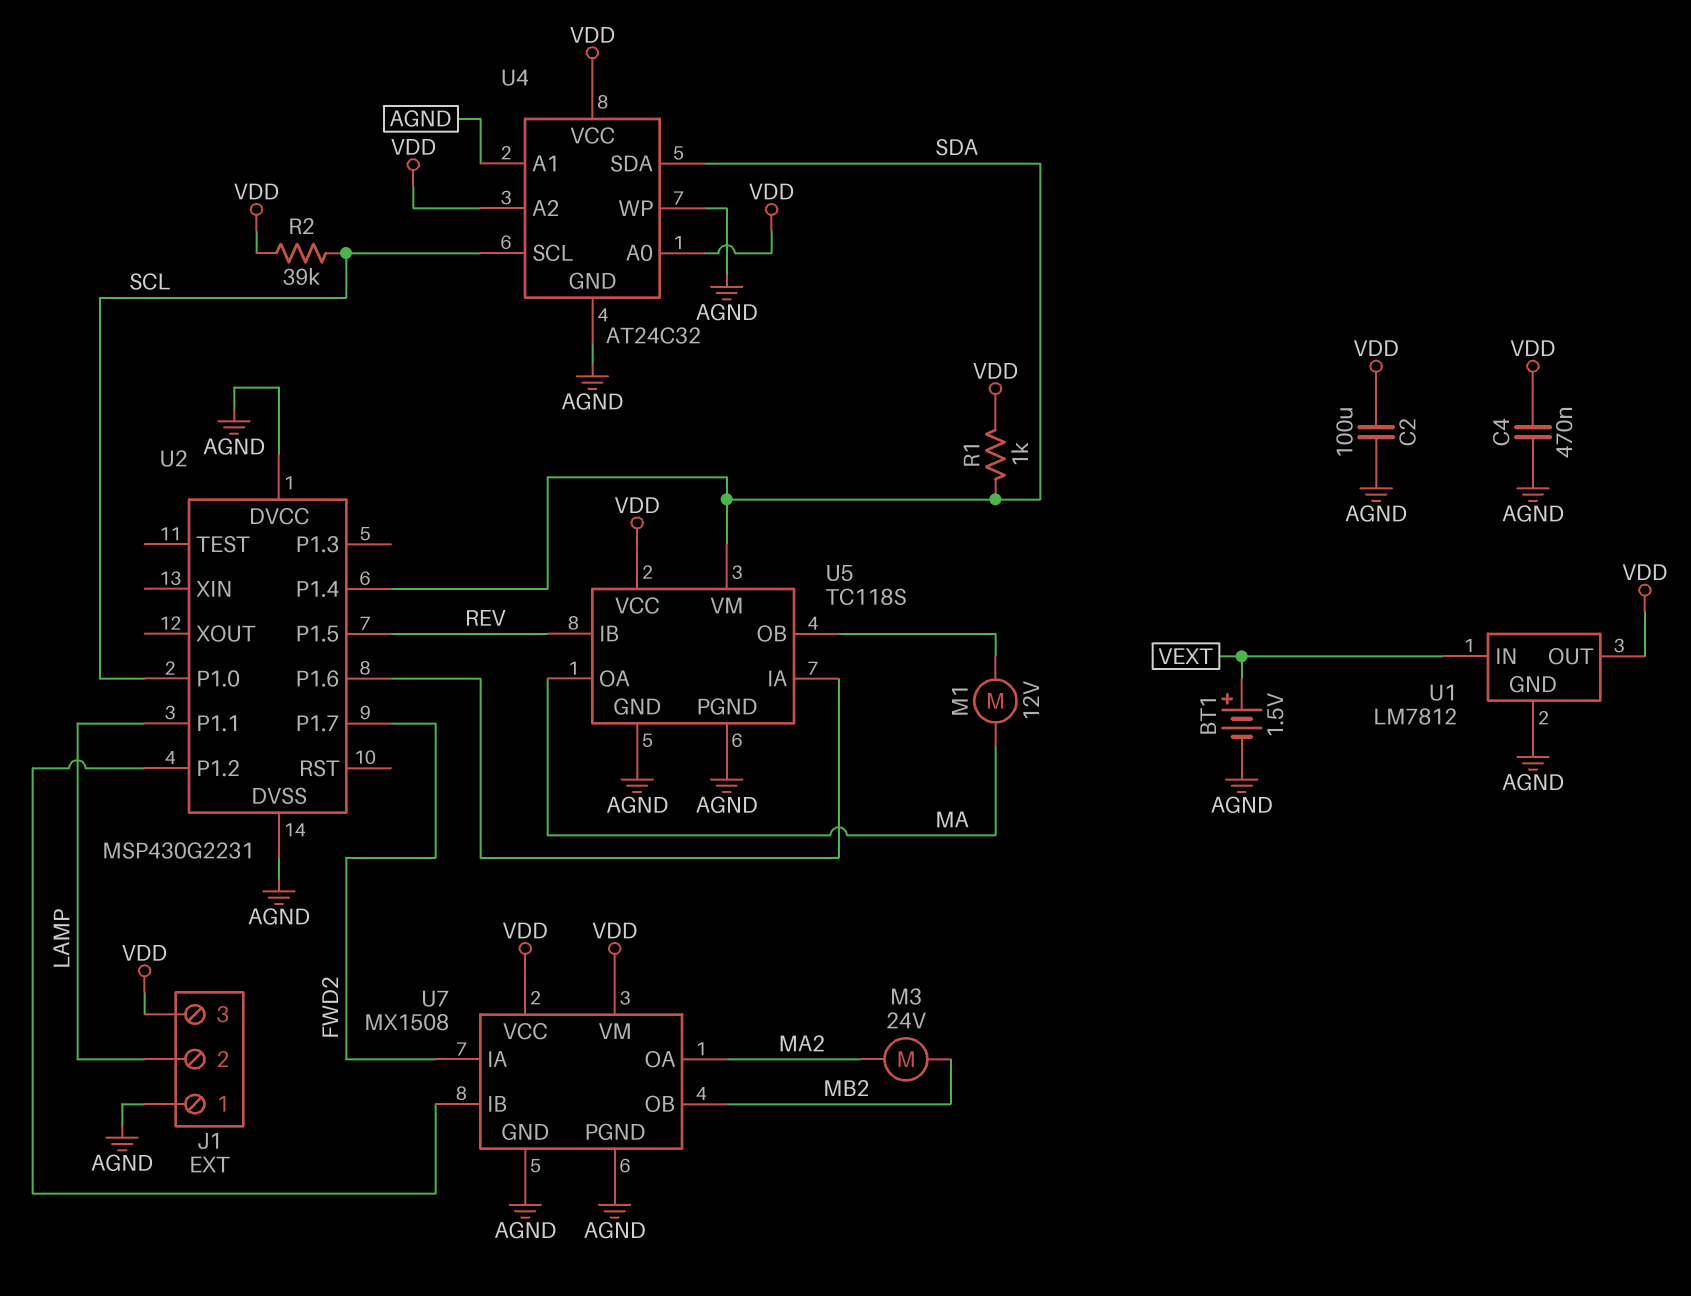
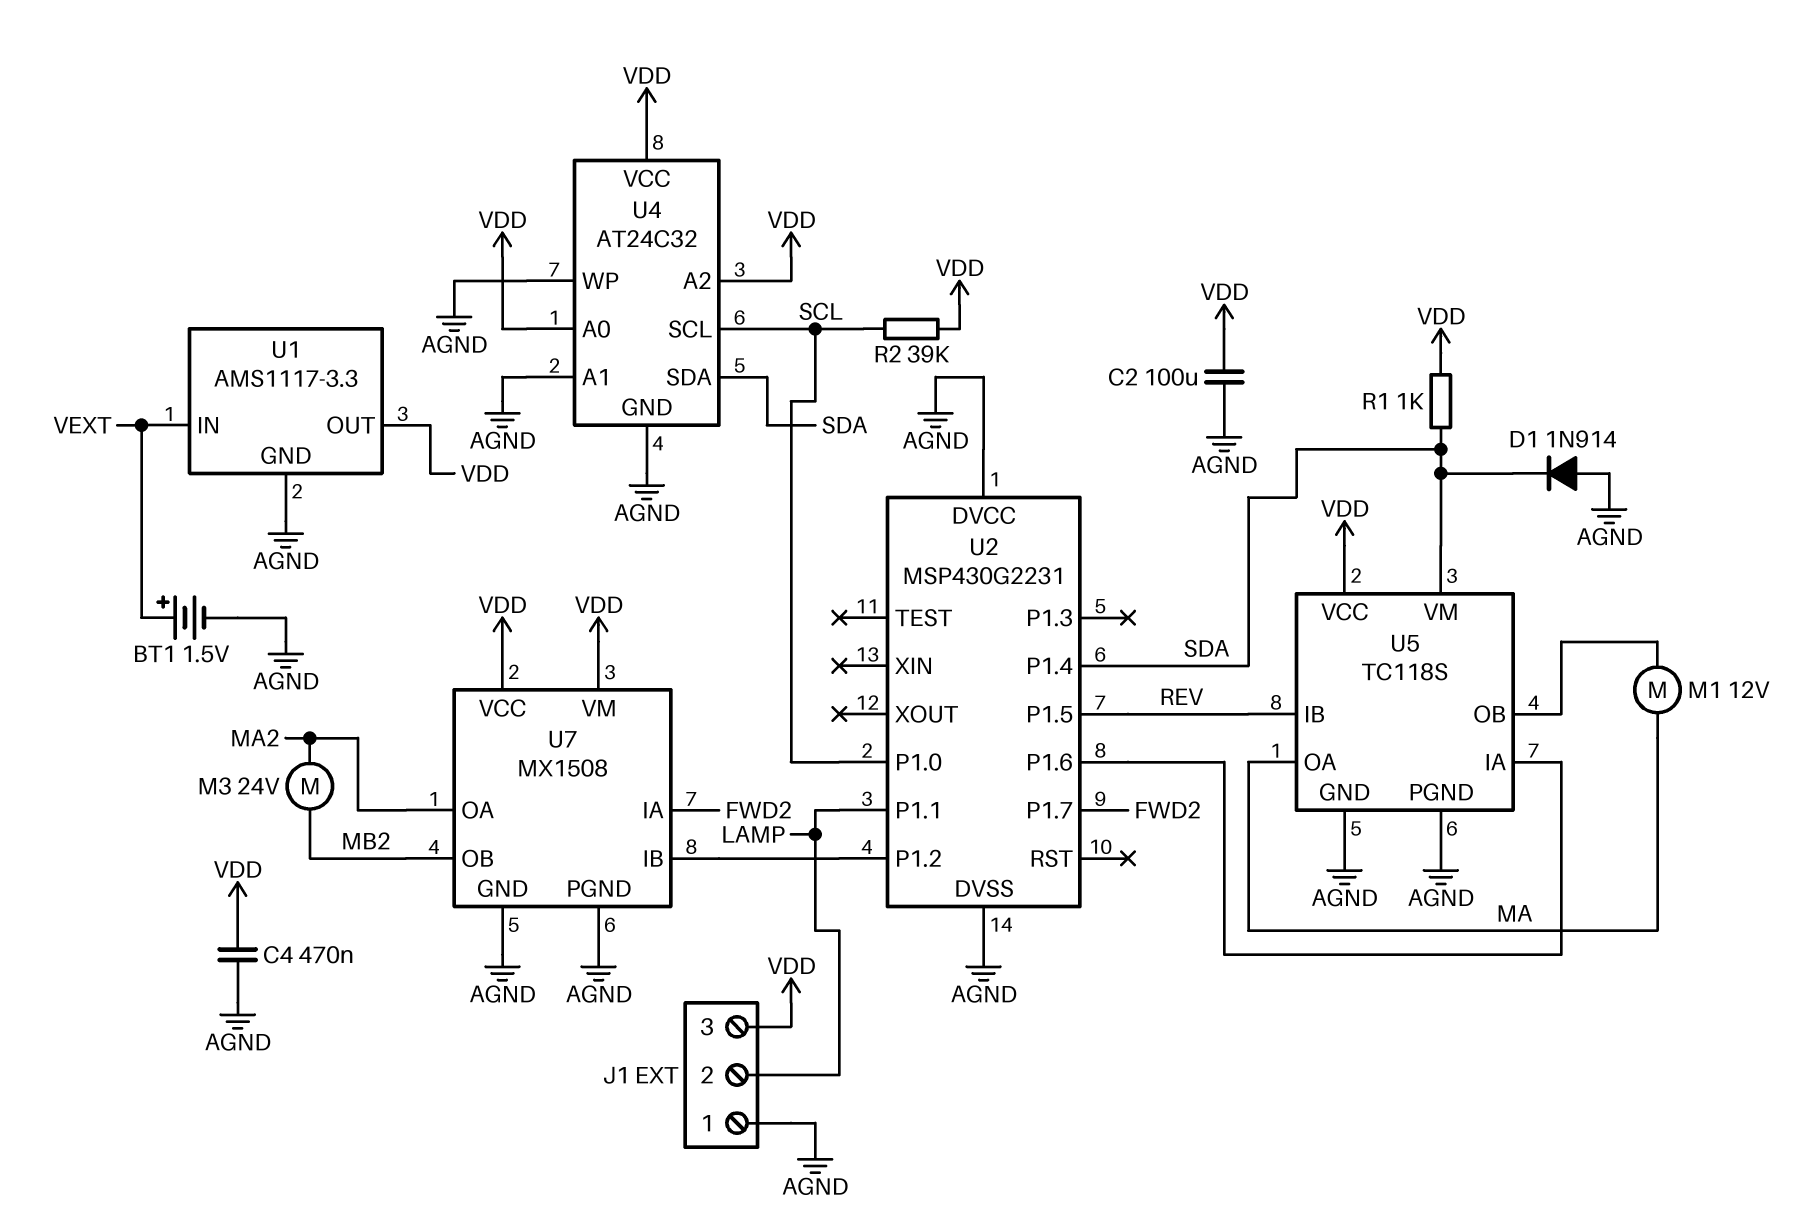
D1: none -> diode 1N914 (A AGND, K SDA)
U1: LM7812 -> AMS1117-3.3

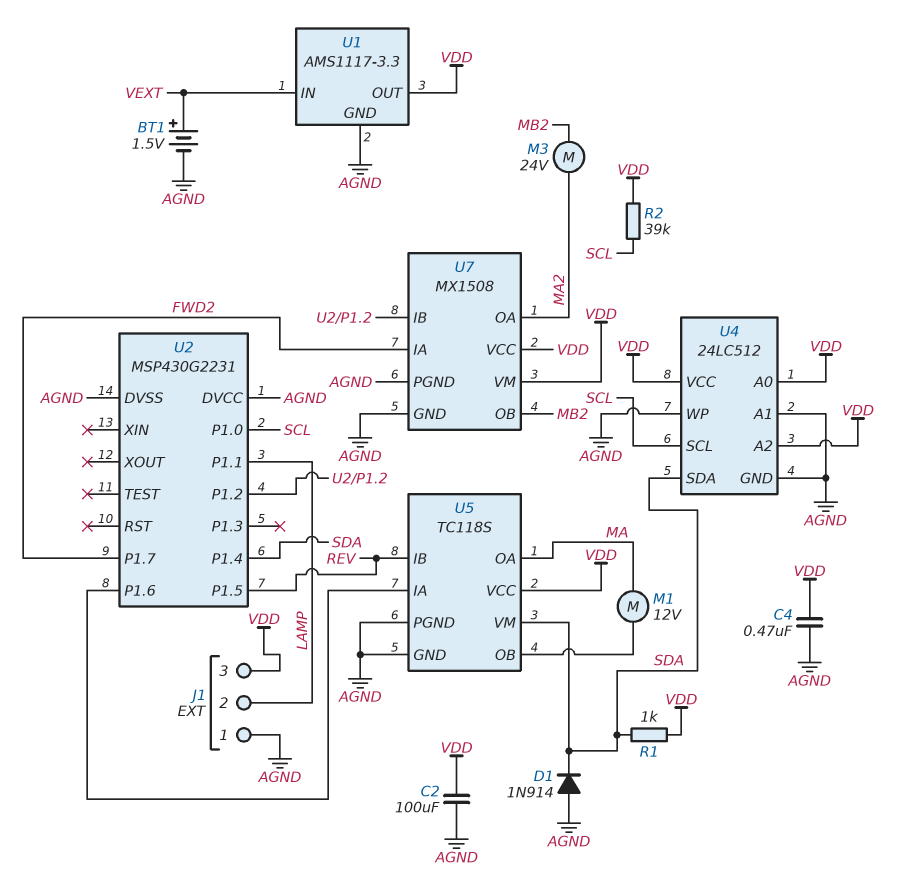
U4: AT24C32 -> 24LC512

